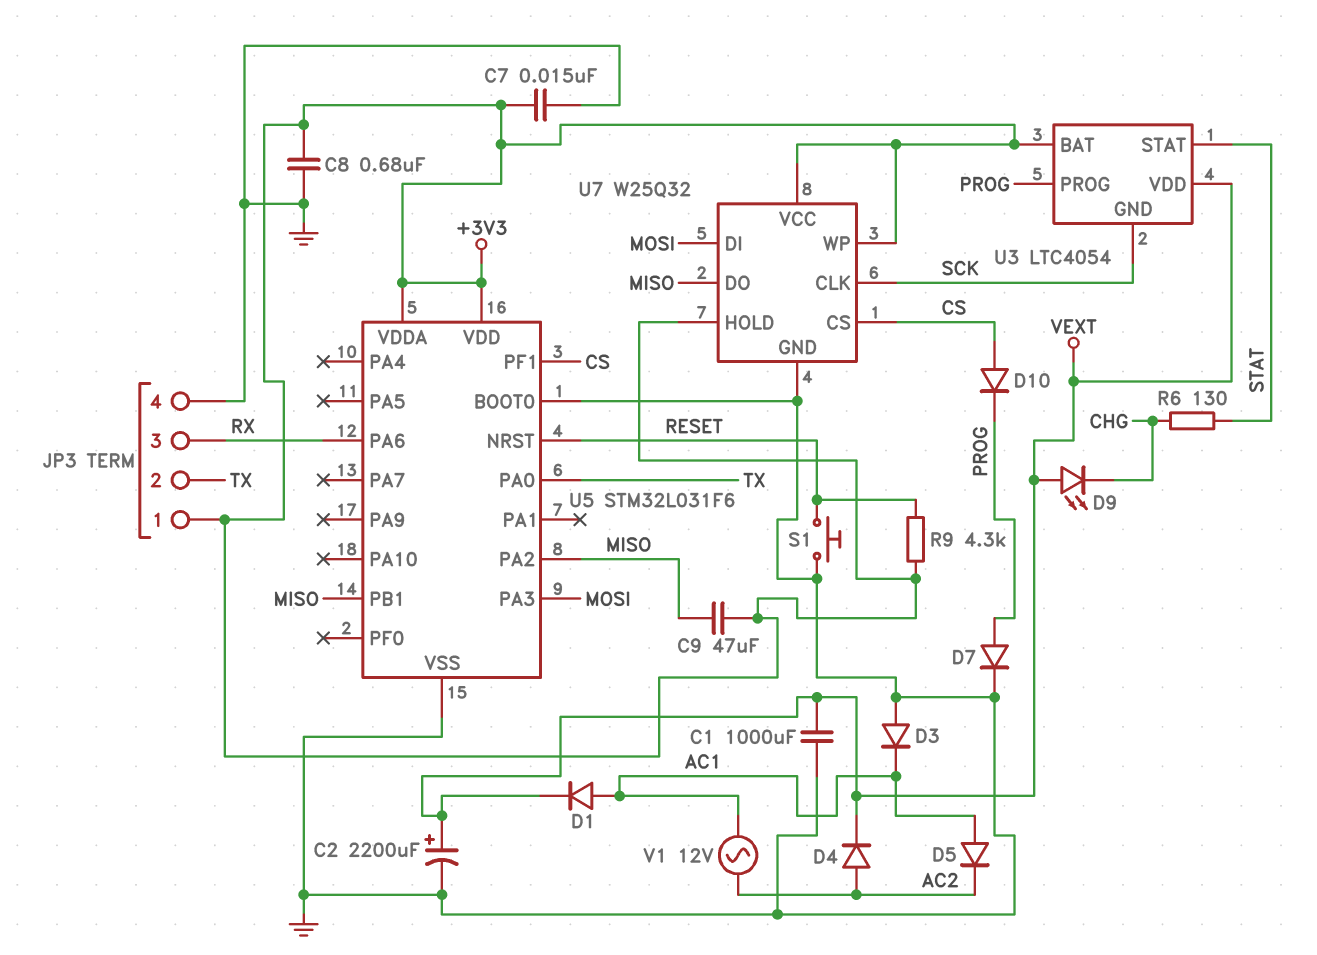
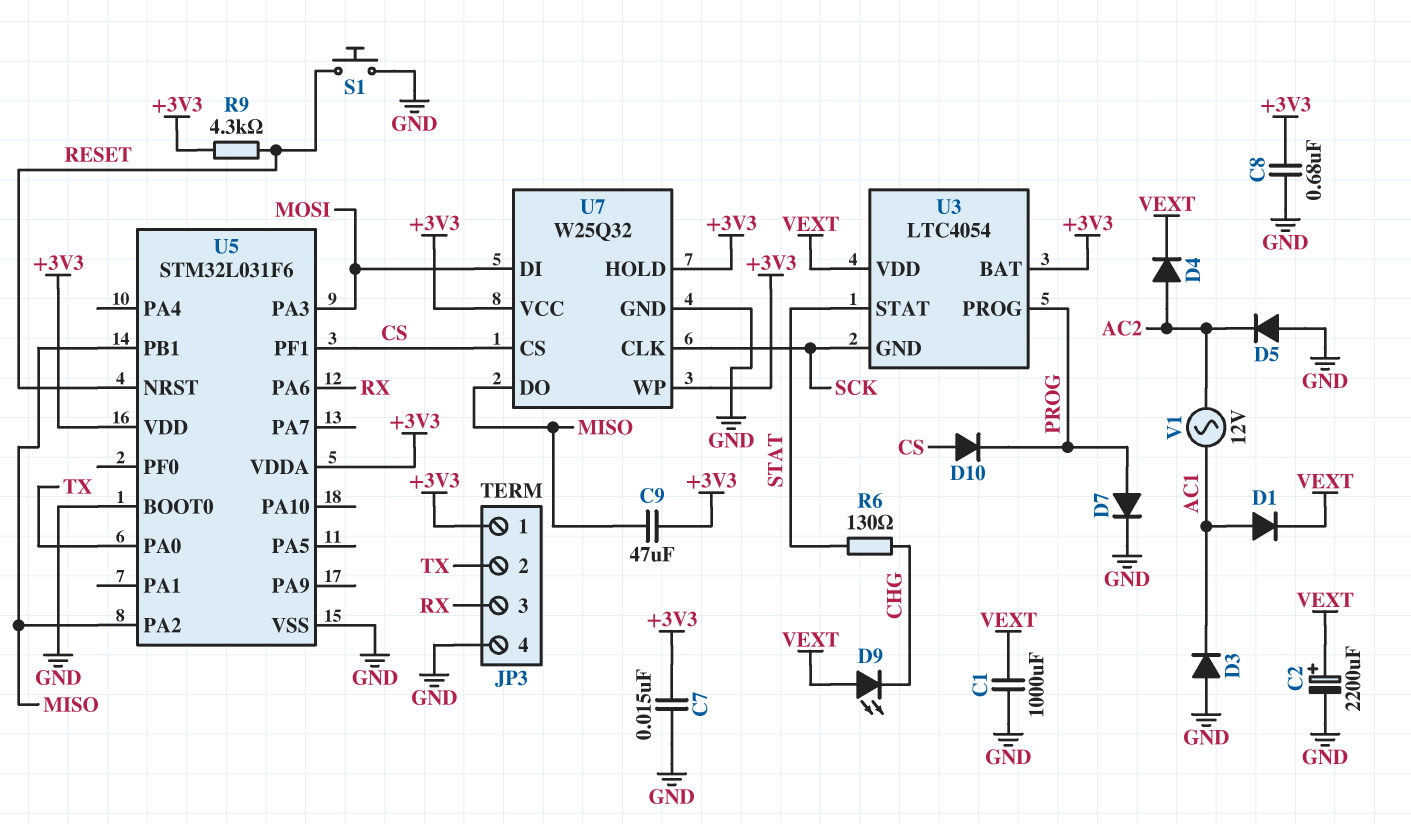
D5: diode (A AC1, K AC2) -> diode (A GND, K AC2)

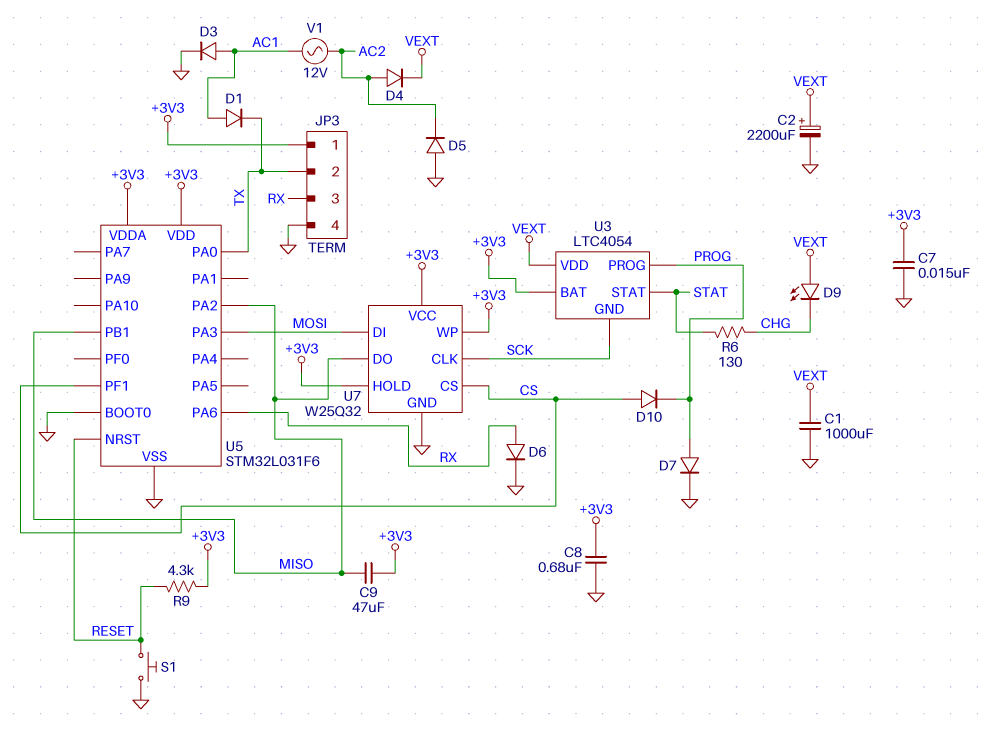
D1: diode (A AC1, K VEXT) -> diode (A AC1, K TX)
D3: diode (A GND, K AC1) -> diode (A AC1, K GND)
D6: none -> diode (A RX, K GND)

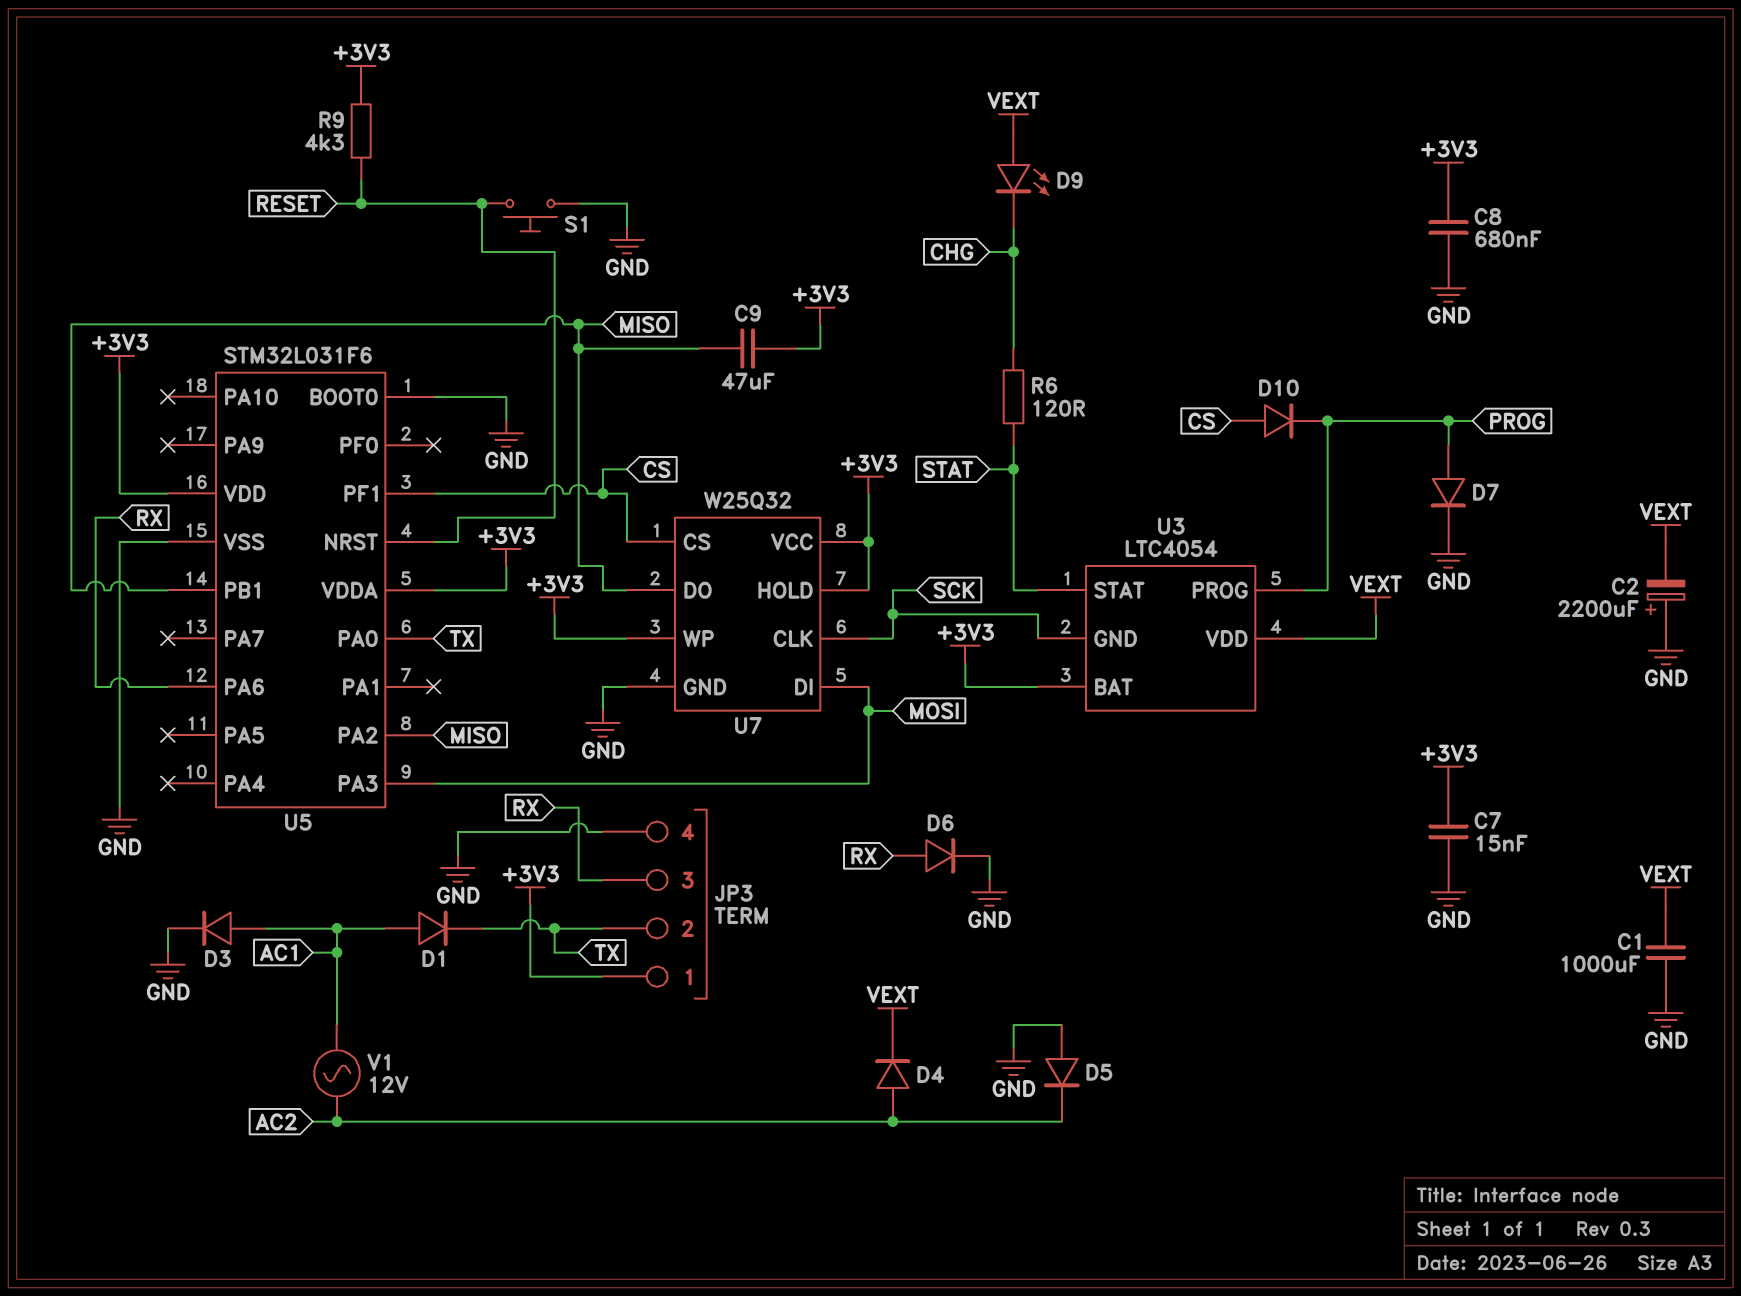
C2: 2200uF (plus VEXT, minus GND) -> 2200uF (plus GND, minus VEXT)
R6: 130 (CHG, STAT) -> 120 (CHG, STAT)

